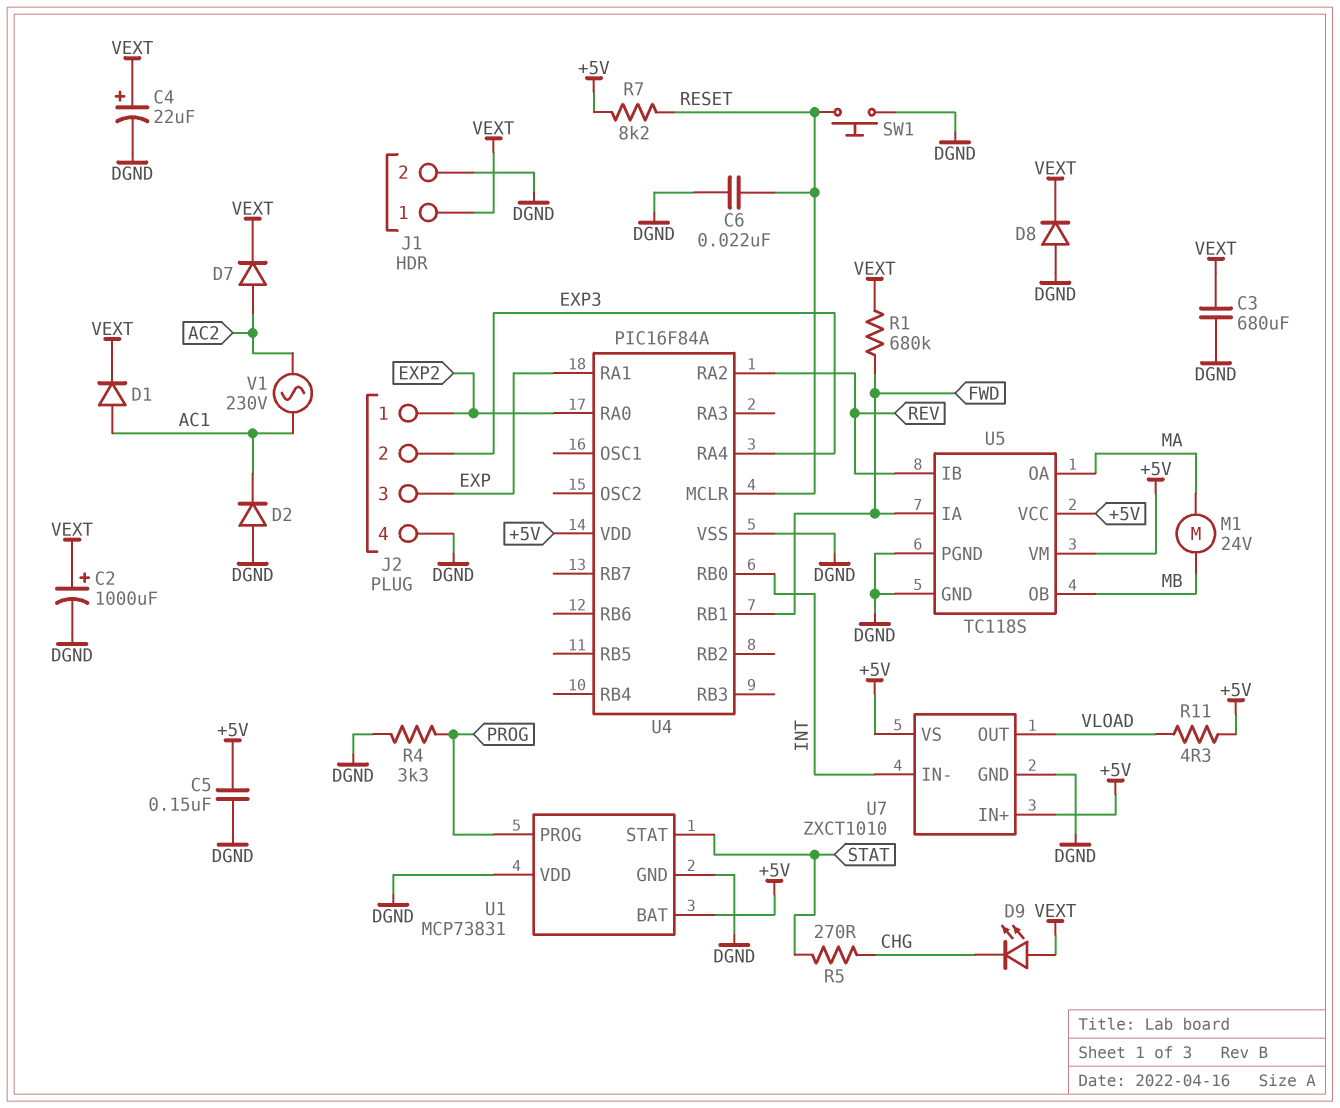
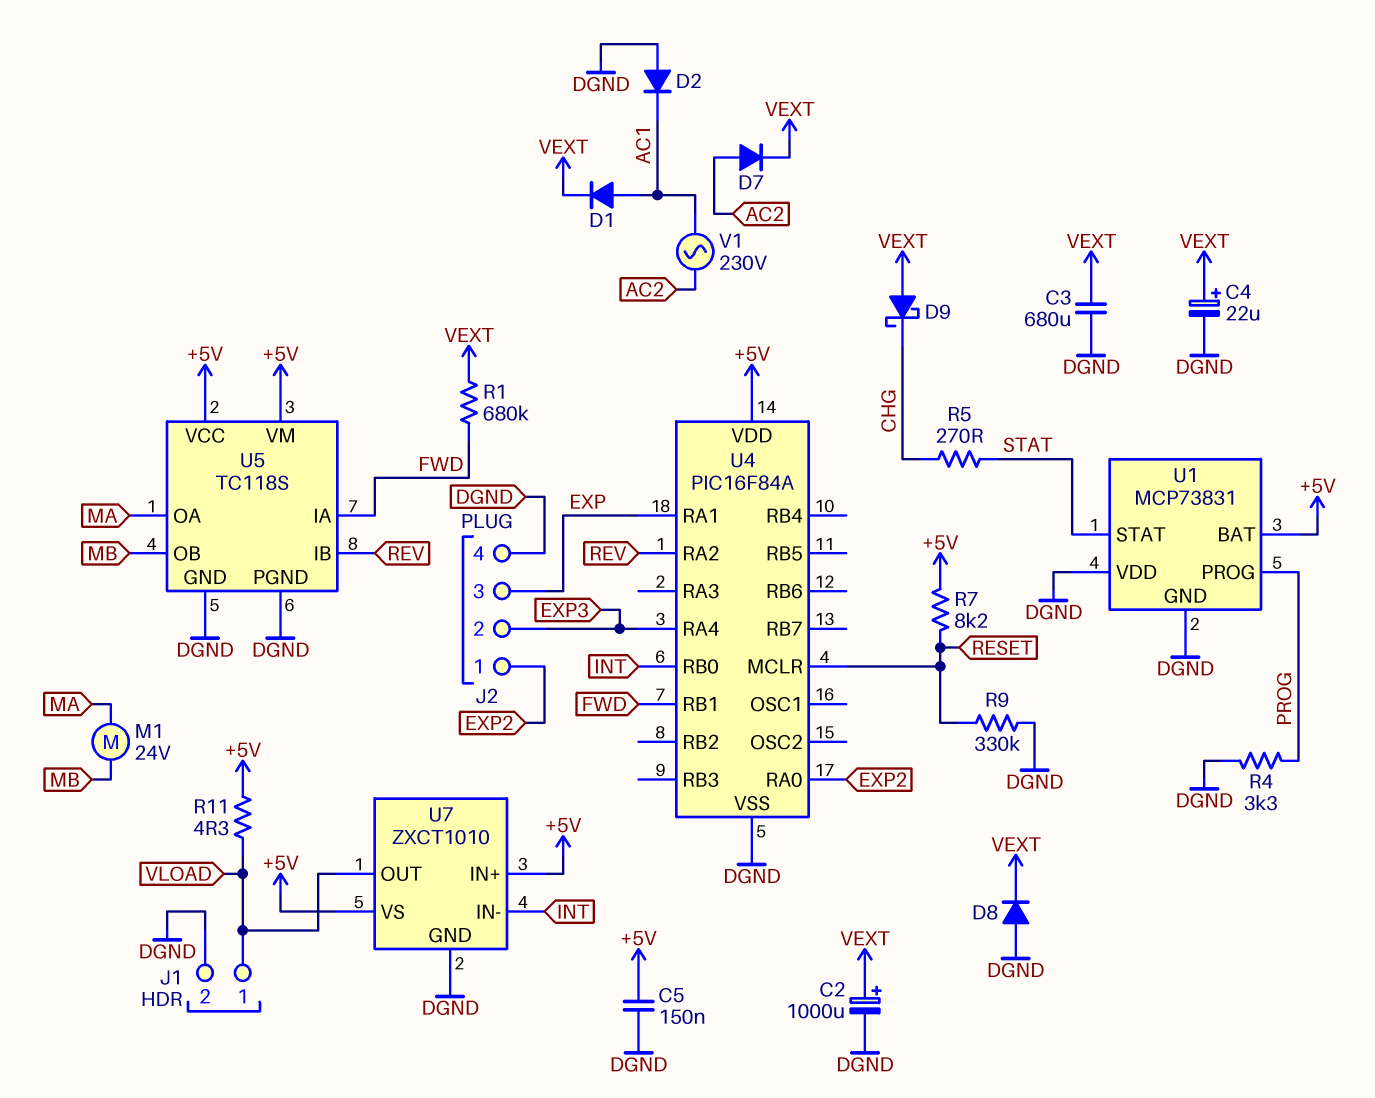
C6: 22nF (DGND, RESET) -> none
D9: LED (A VEXT, K CHG) -> schottky (A VEXT, K CHG)
J1 pin 1: VEXT -> VLOAD
R9: none -> 330k (DGND, RESET)
SW1: button (DGND, RESET) -> none

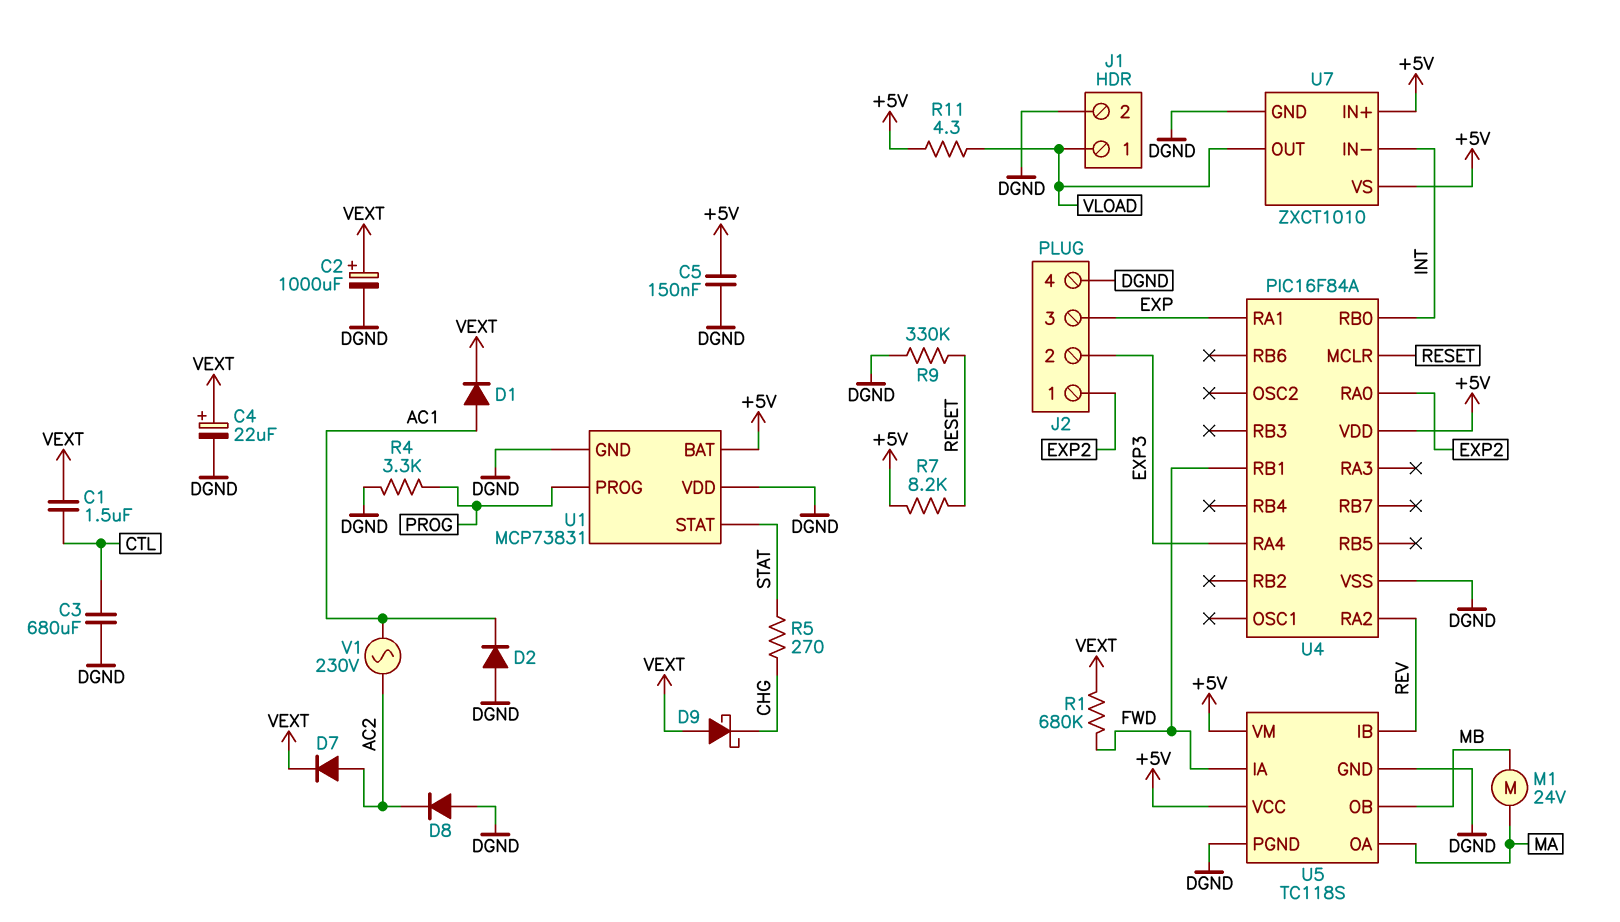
C1: none -> 1.5uF (CTL, VEXT)
C3: 680uF (DGND, VEXT) -> 680uF (CTL, DGND)
D8: diode (A DGND, K VEXT) -> diode (A DGND, K AC2)

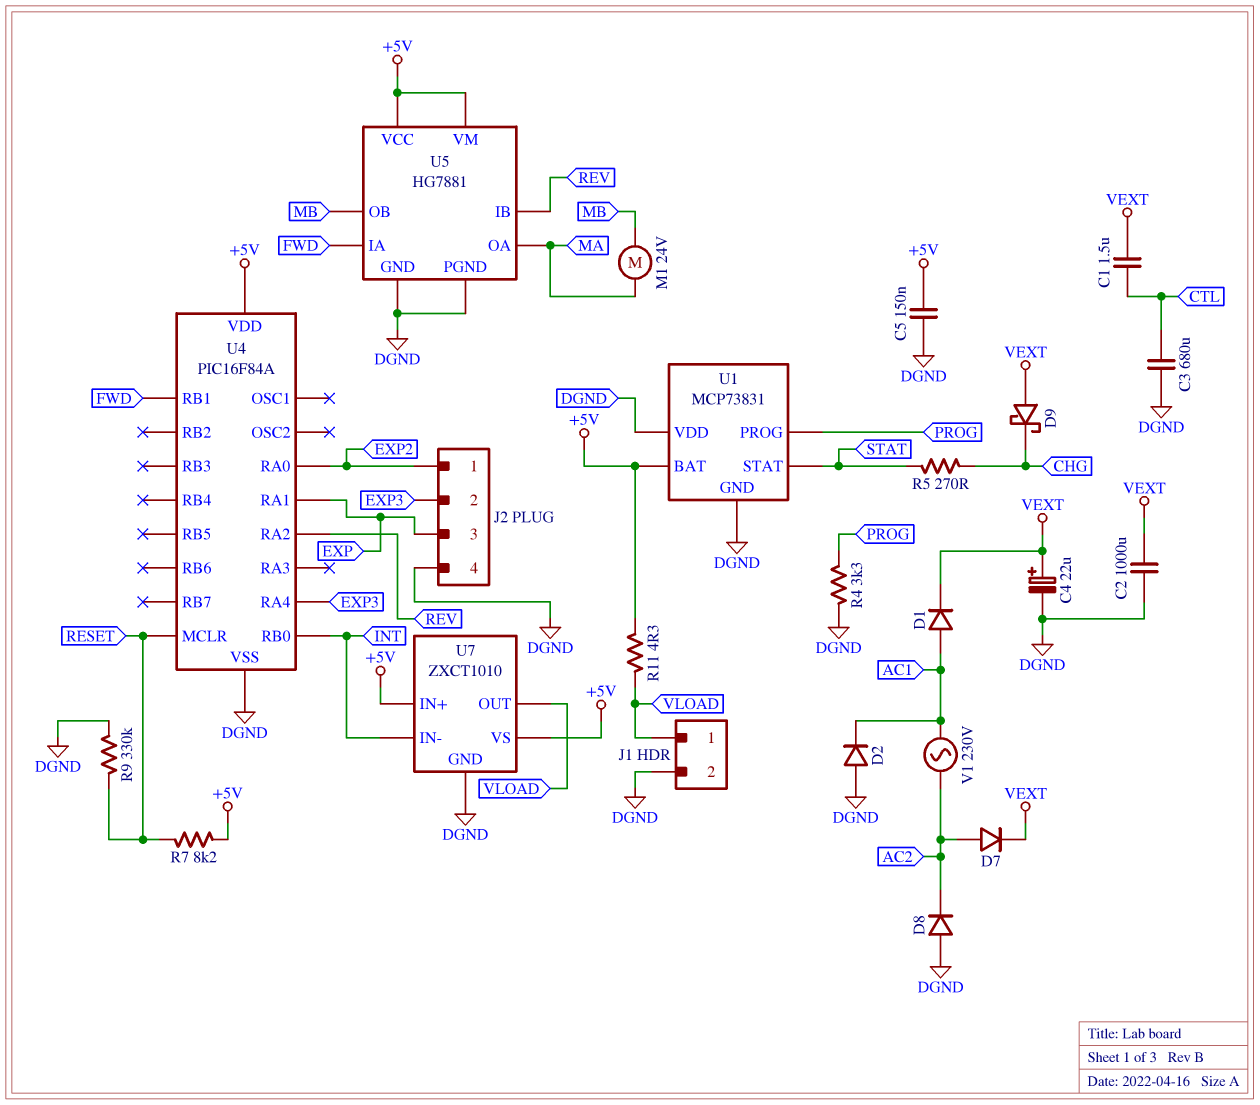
C2: 1000uF (plus VEXT, minus DGND) -> 1000uF (DGND, VEXT)
R1: 680k (FWD, VEXT) -> none
U5: TC118S -> HG7881

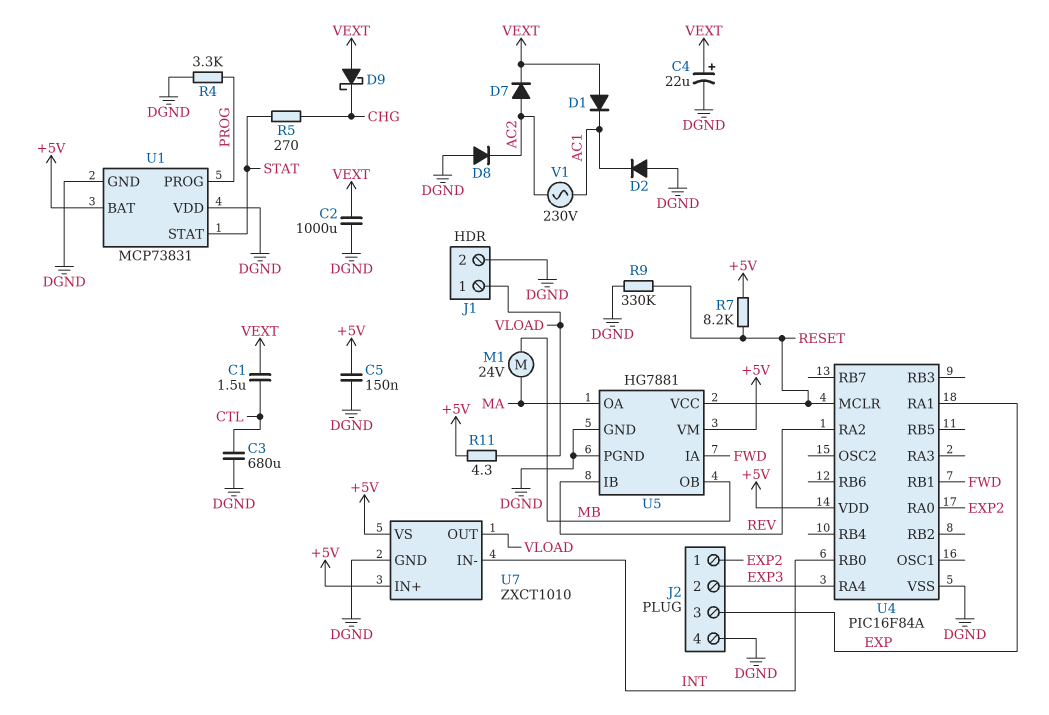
D1: diode (A AC1, K VEXT) -> diode (A VEXT, K AC1)
U5 pin VCC: +5V -> RESET

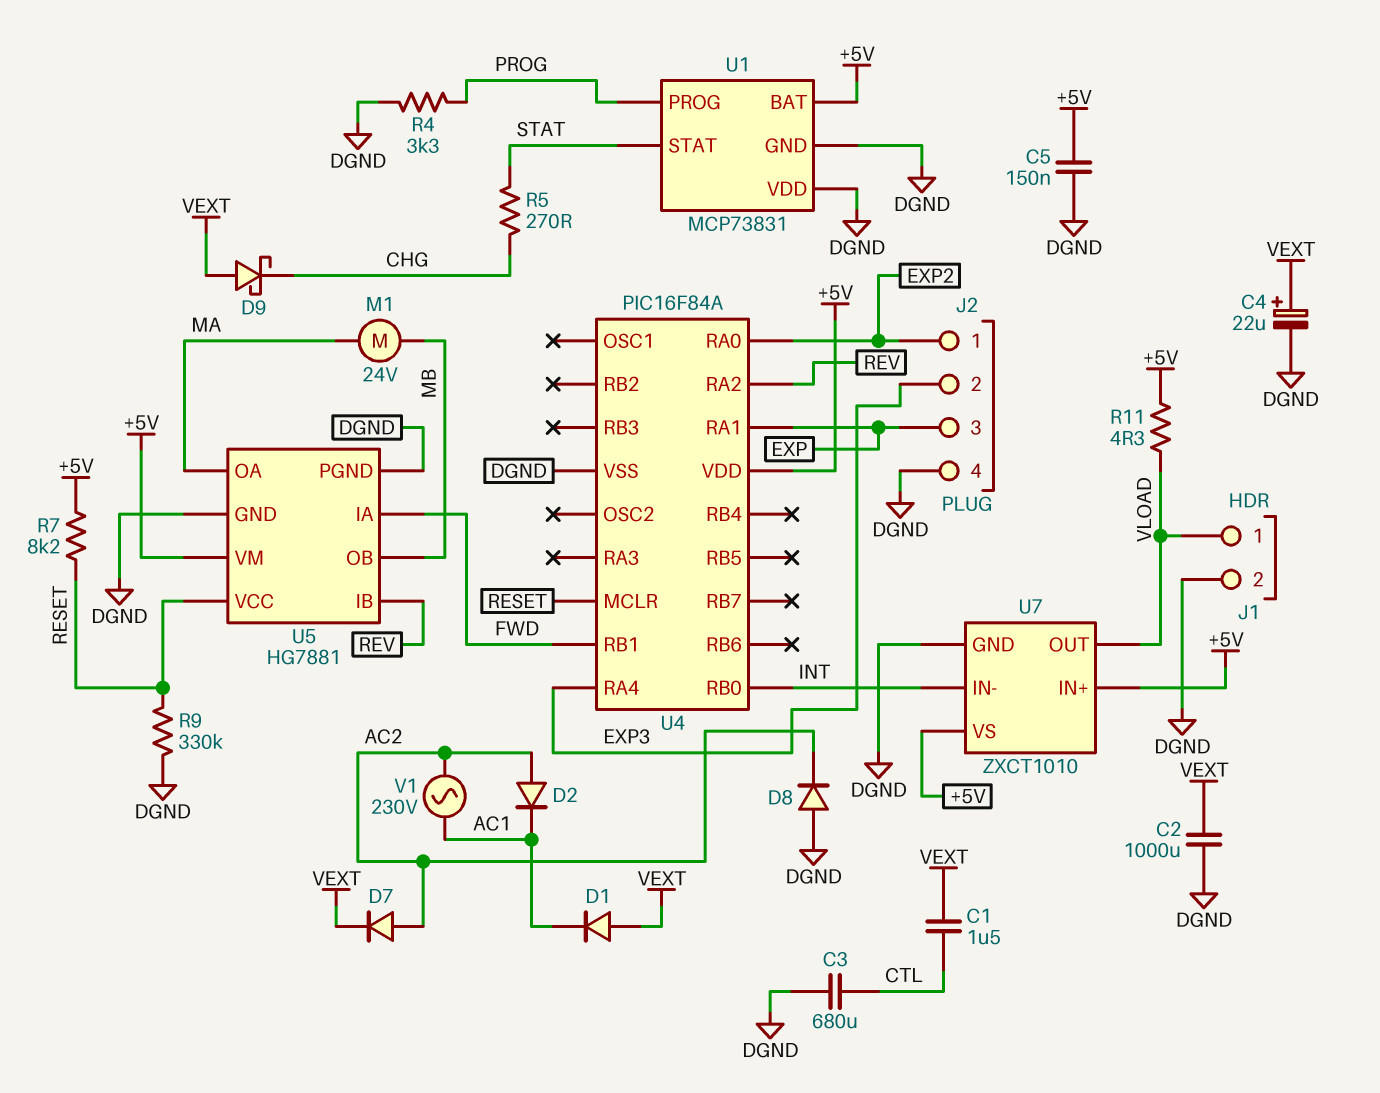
D2: diode (A DGND, K AC1) -> diode (A AC2, K AC1)

